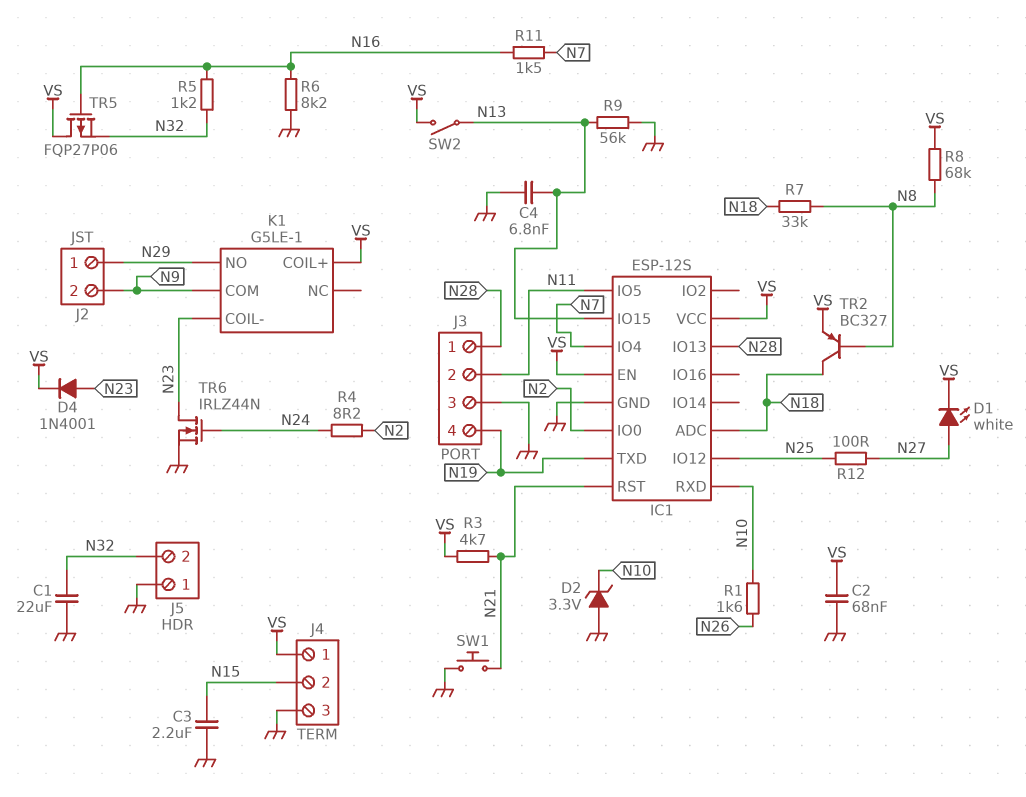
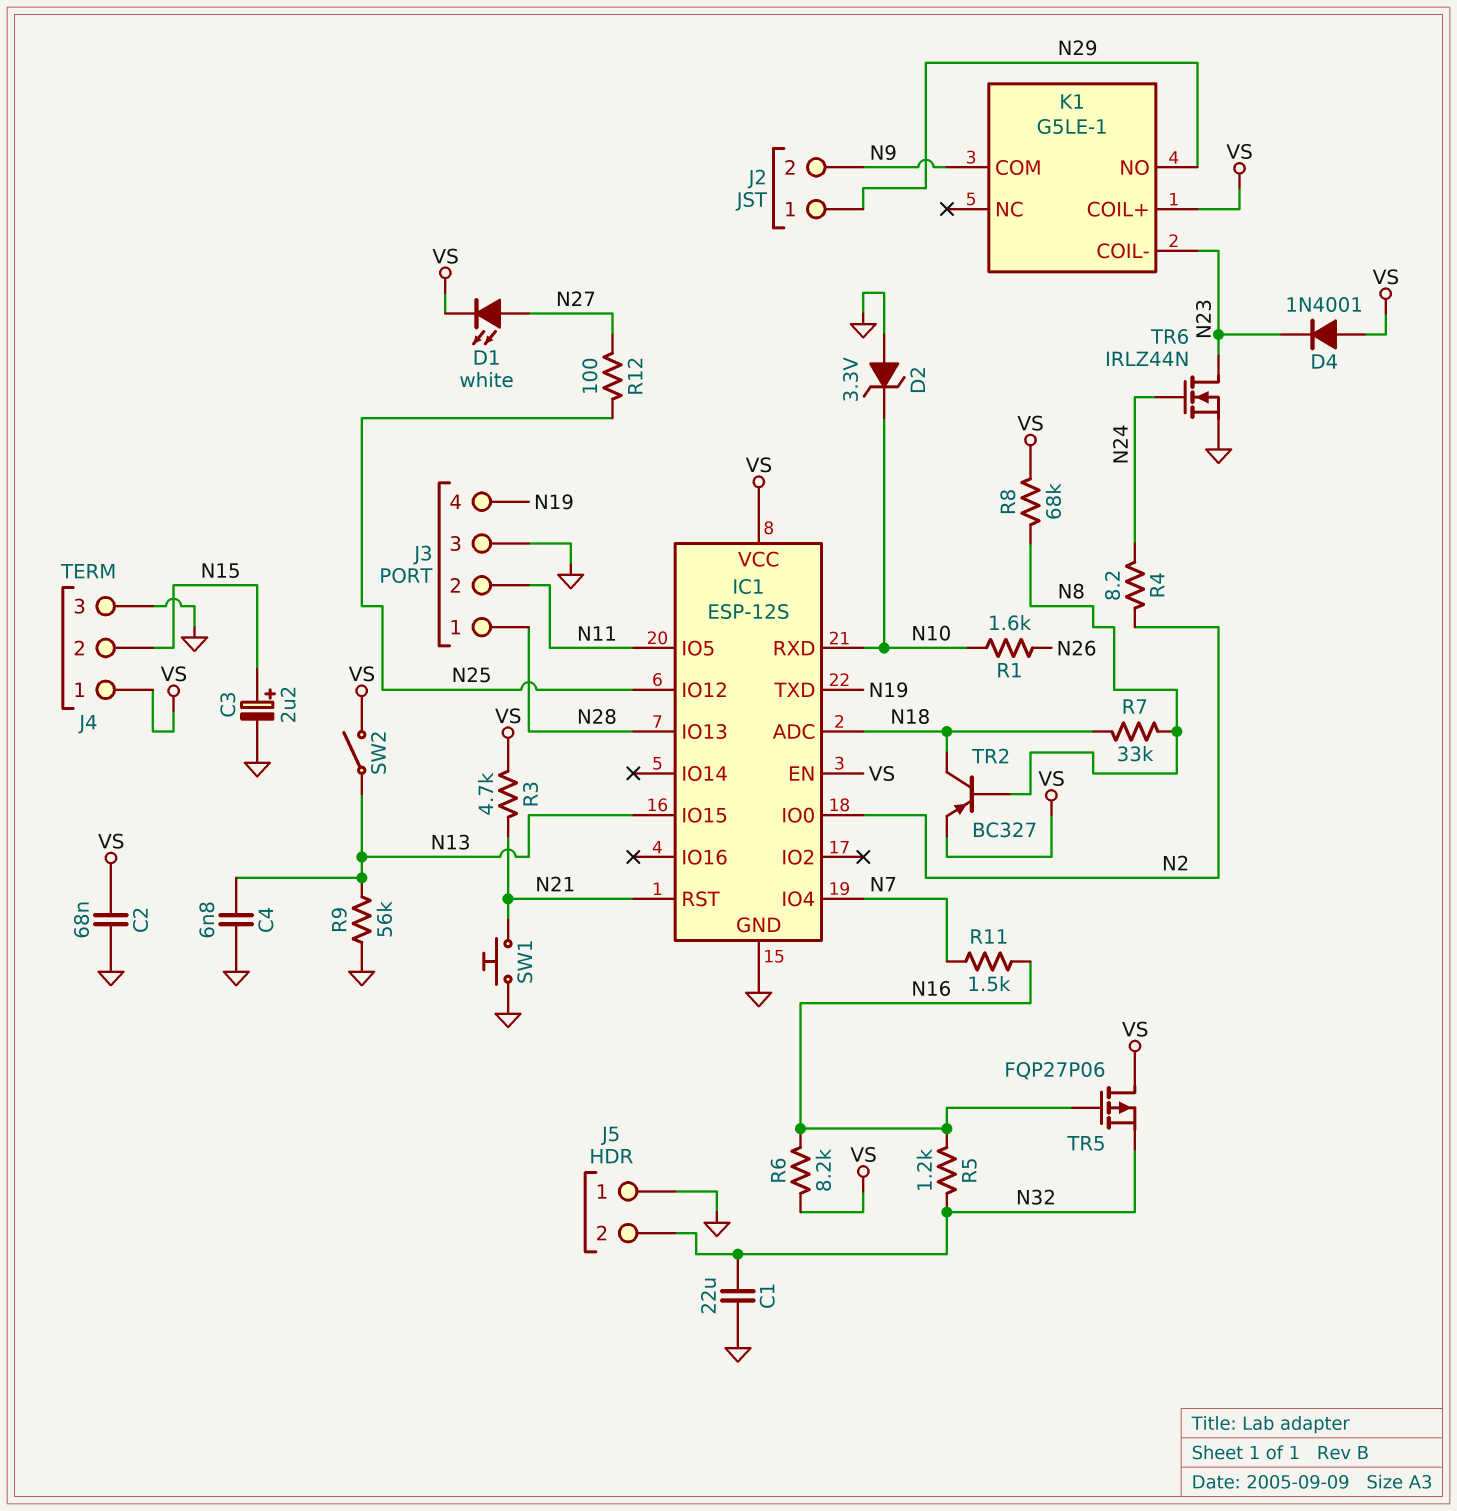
C3: 2.2uF (GND, N15) -> 2.2uF (plus N15, minus GND)
D4: diode 1N4001 (A N23, K VS) -> diode 1N4001 (A VS, K N23)
R6: 8.2k (GND, N16) -> 8.2k (N16, VS)

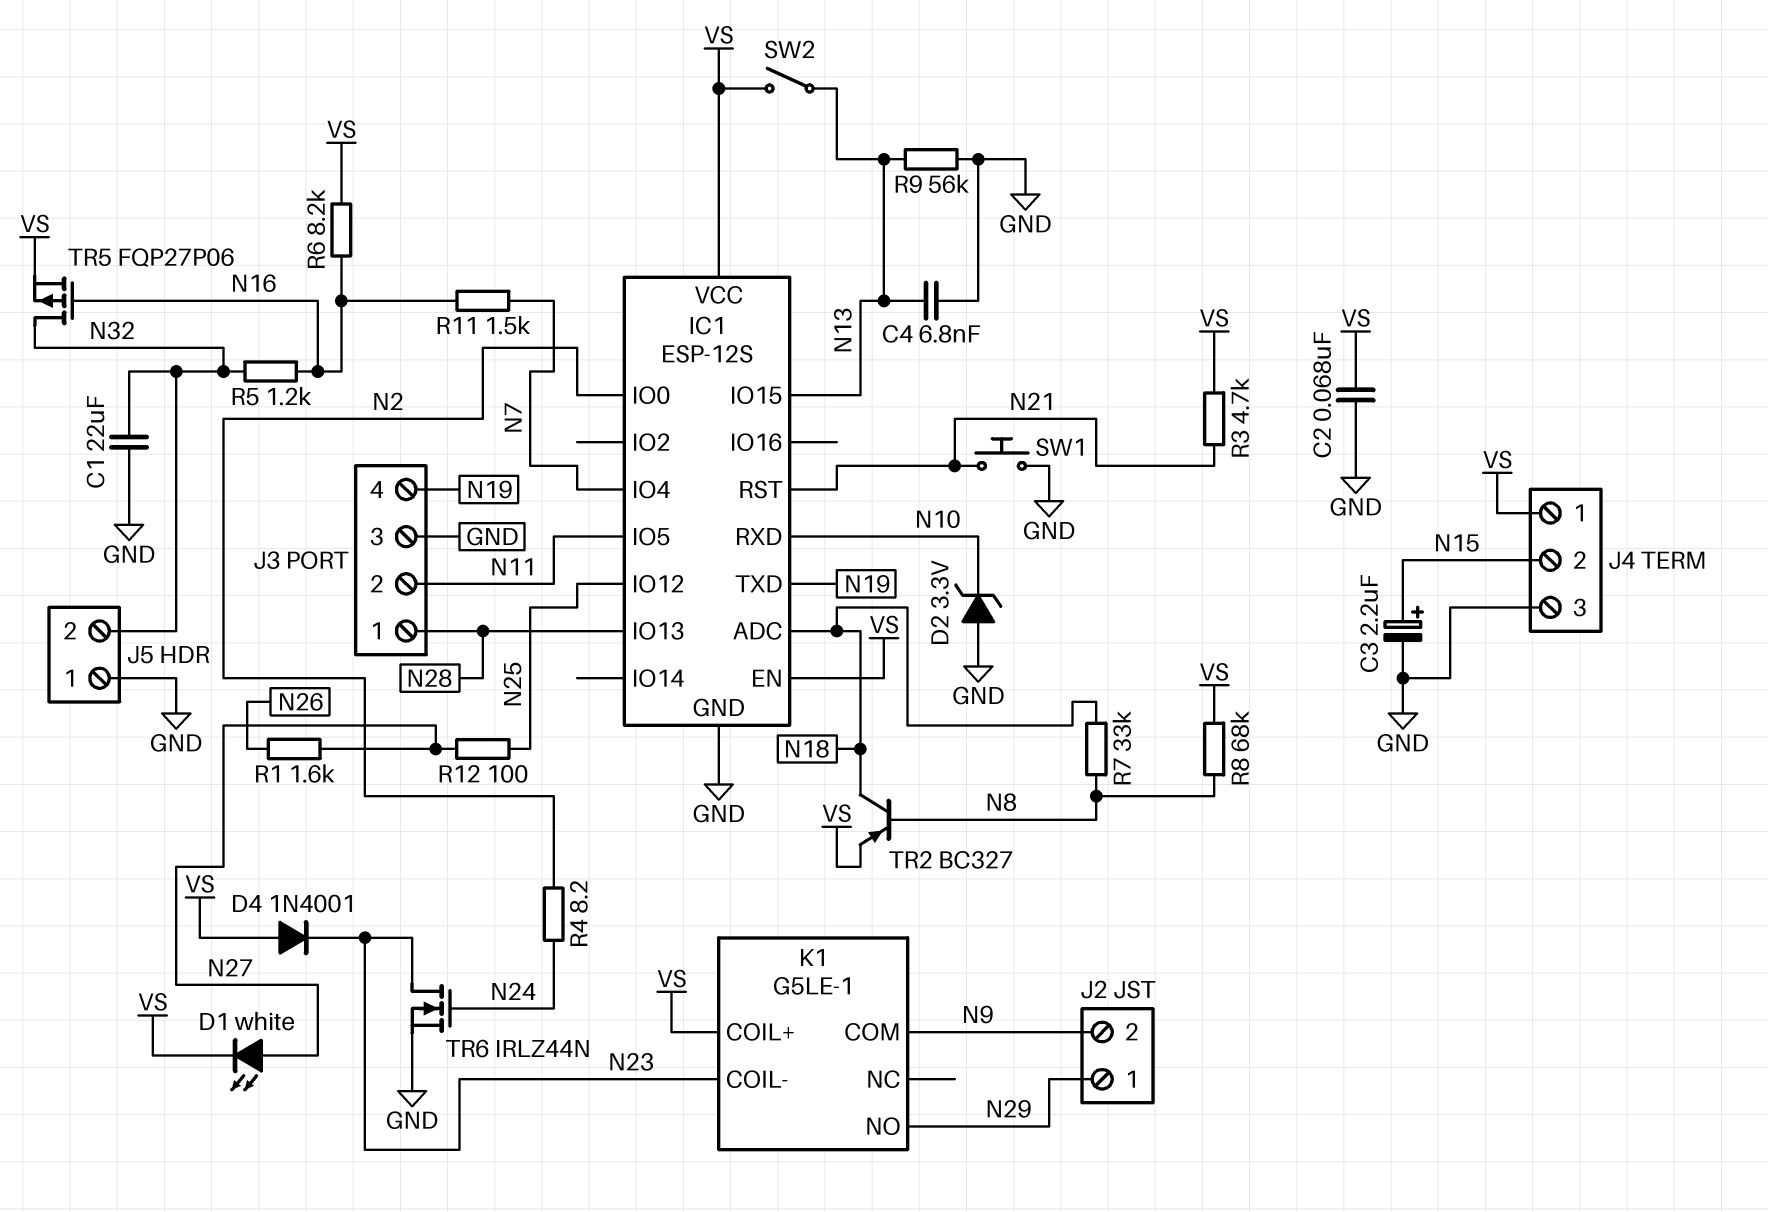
R1: 1.6k (N10, N26) -> 1.6k (N26, N27)
TR5: PMOS FQP27P06 (G N16, D VS, S N32) -> PMOS FQP27P06 (G N16, D N32, S VS)

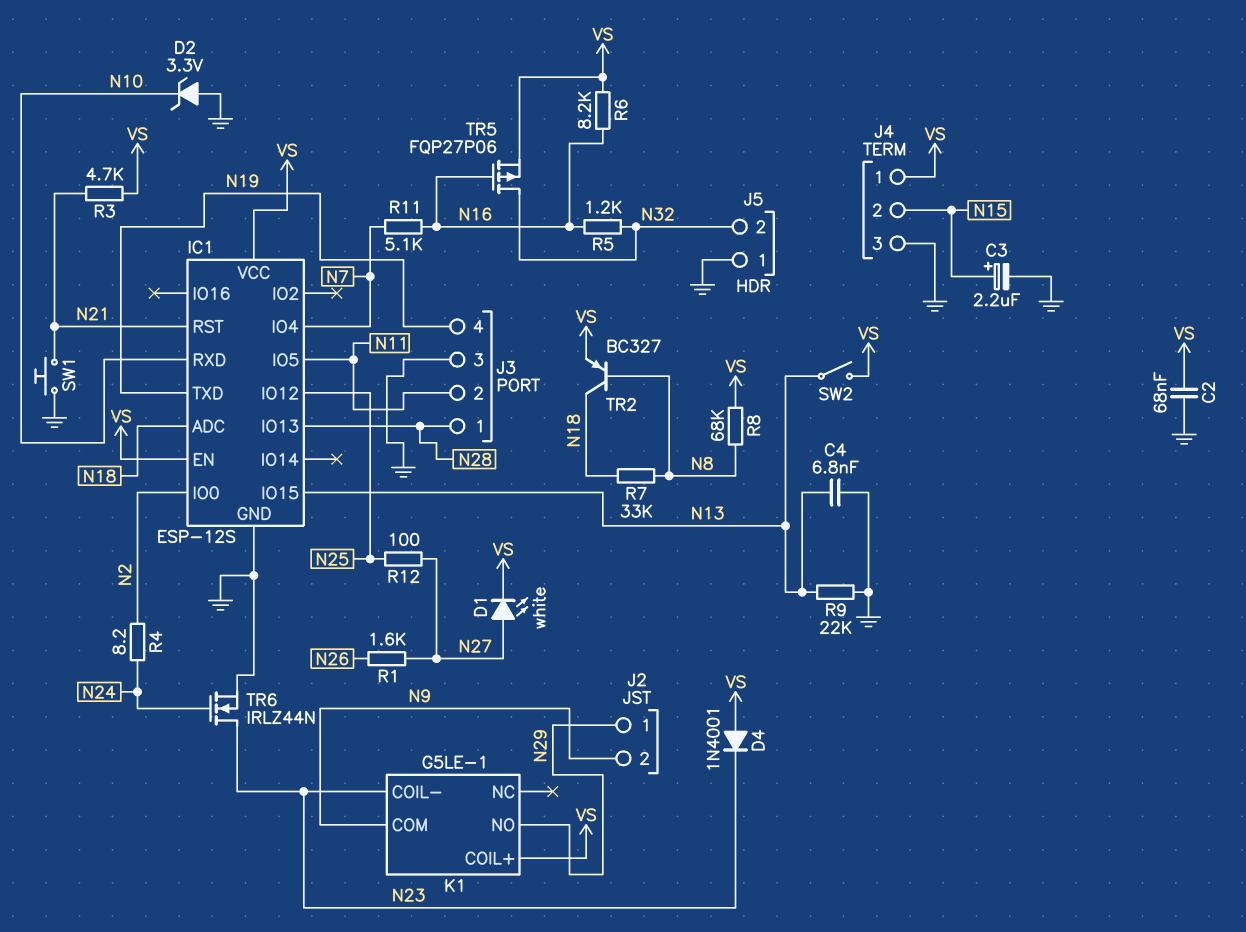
C1: 22uF (GND, N32) -> none
R9: 56k (GND, N13) -> 22k (GND, N13)
R11: 1.5k (N7, N16) -> 5.1k (N7, N16)

